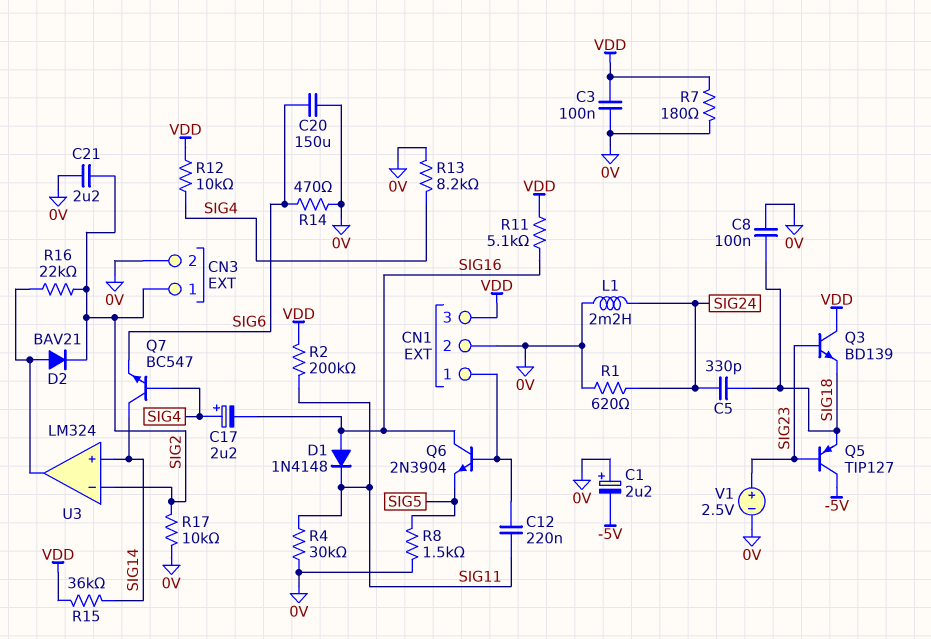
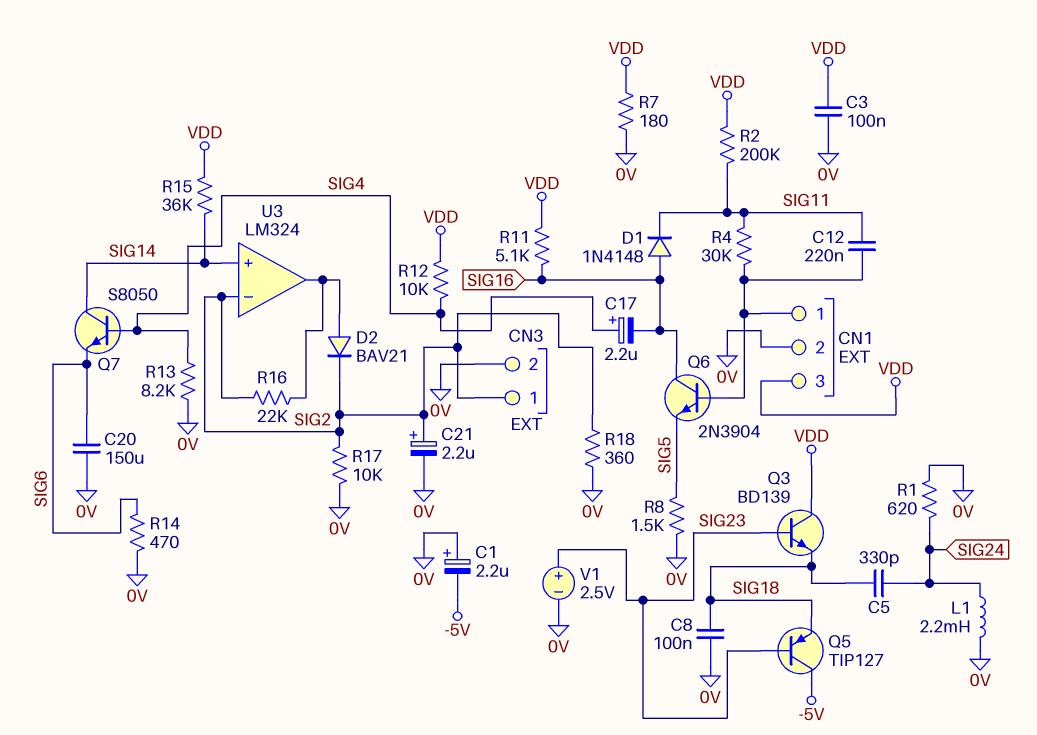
C21: 2.2uF (0V, SIG2) -> 2.2uF (plus SIG2, minus 0V)
Q7: NPN BC547 (B SIG4, C SIG14, E SIG6) -> NPN S8050 (B SIG4, C SIG14, E SIG6)
R4: 30k (0V, SIG11) -> 30k (CN1/1, SIG11)
R18: none -> 360 (0V, SIG2)

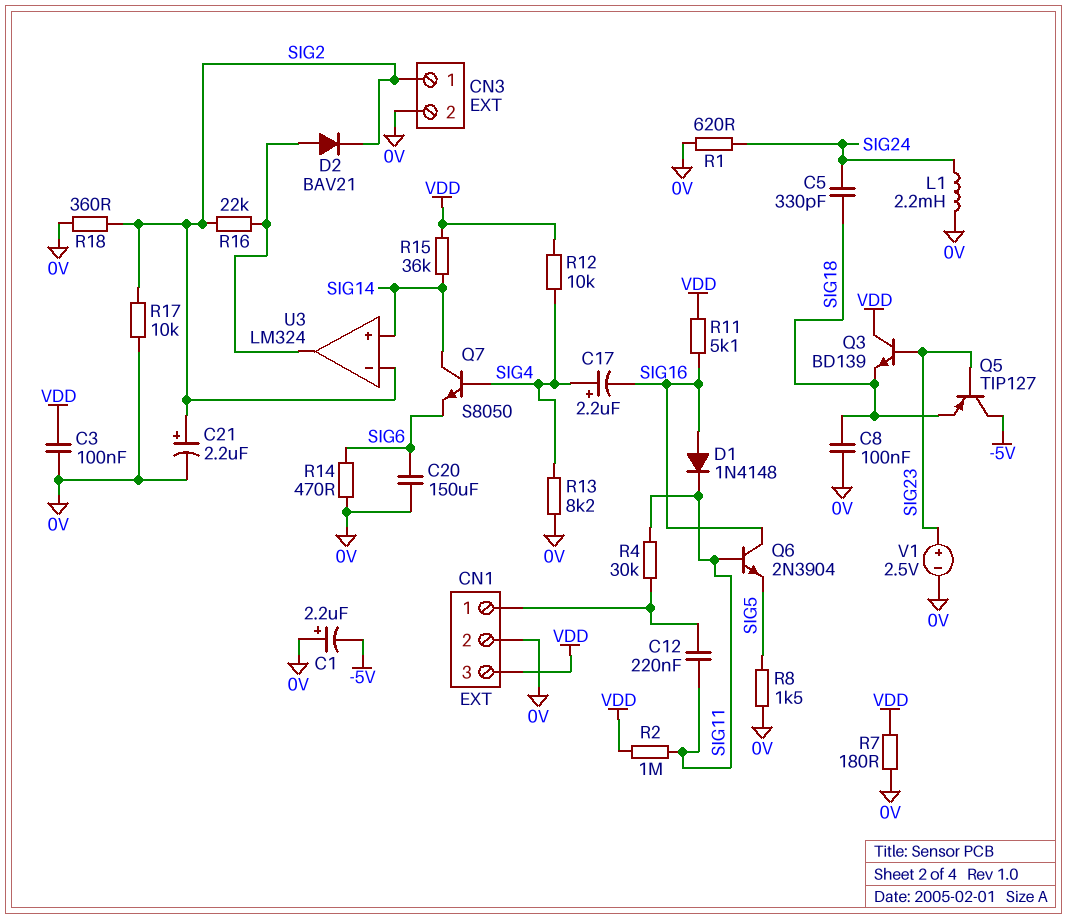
Q6: NPN 2N3904 (B CN1/1, C SIG16, E SIG5) -> NPN 2N3904 (B SIG11, C SIG16, E SIG5)
R2: 200k (SIG11, VDD) -> 1M (SIG11, VDD)

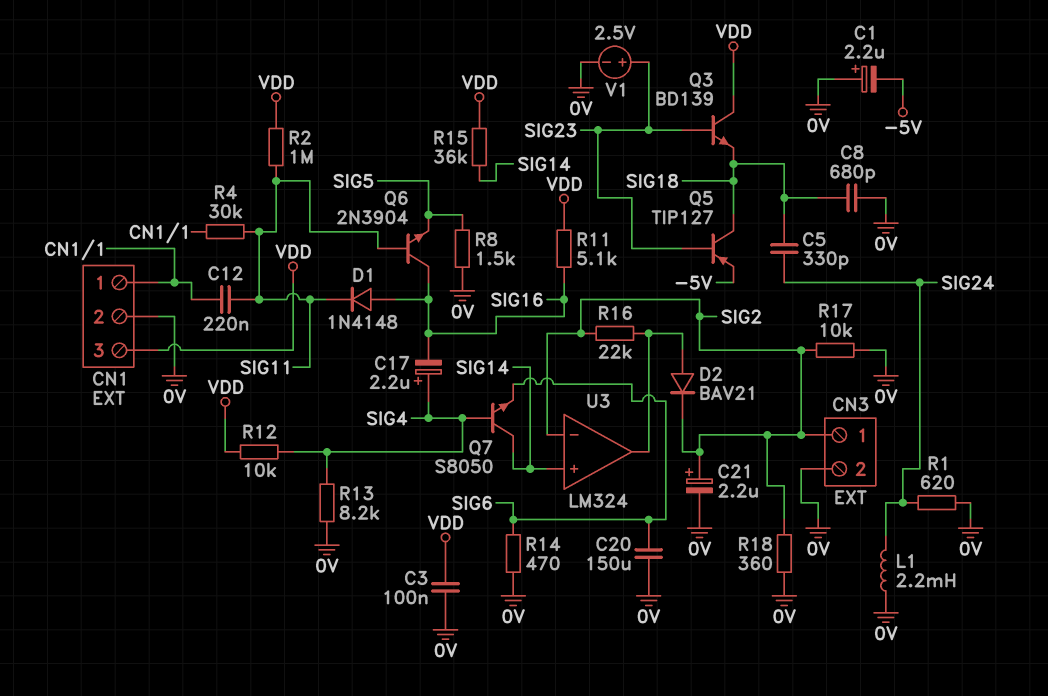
C8: 100nF (0V, SIG18) -> 680pF (0V, SIG18)
Q5: PNP TIP127 (B SIG23, C -5V, E SIG18) -> PNP TIP127 (B SIG23, C SIG18, E -5V)
R7: 180 (0V, VDD) -> none

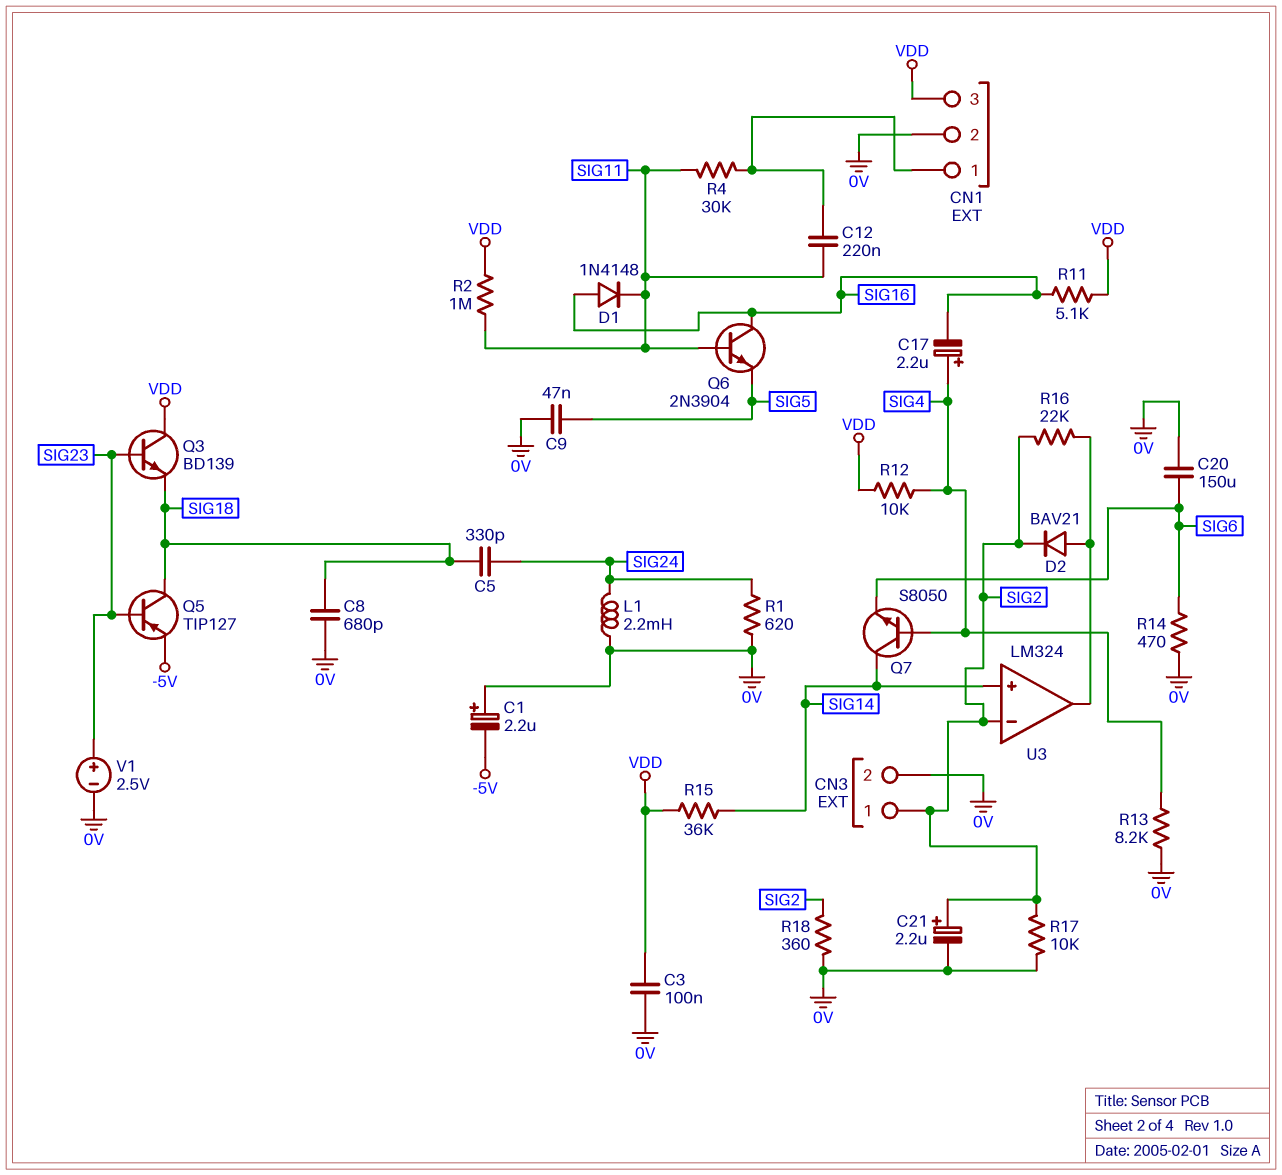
C9: none -> 47nF (0V, SIG5)
R8: 1.5k (0V, SIG5) -> none

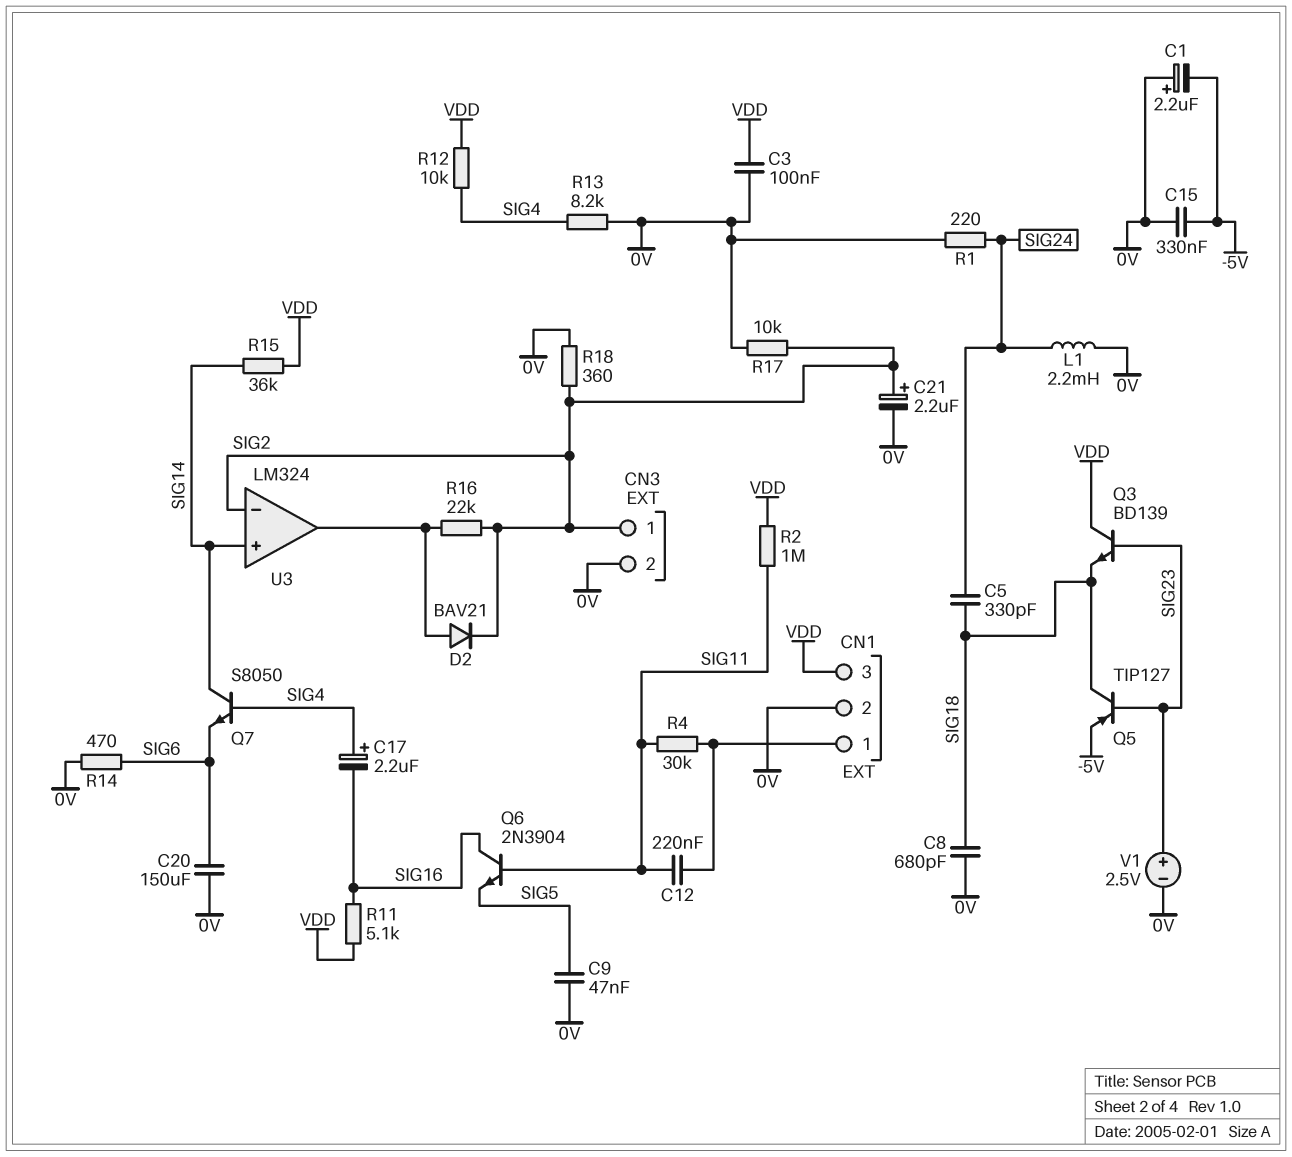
C15: none -> 330nF (-5V, 0V)
D1: diode 1N4148 (A SIG16, K SIG11) -> none
R1: 620 (0V, SIG24) -> 220 (0V, SIG24)

